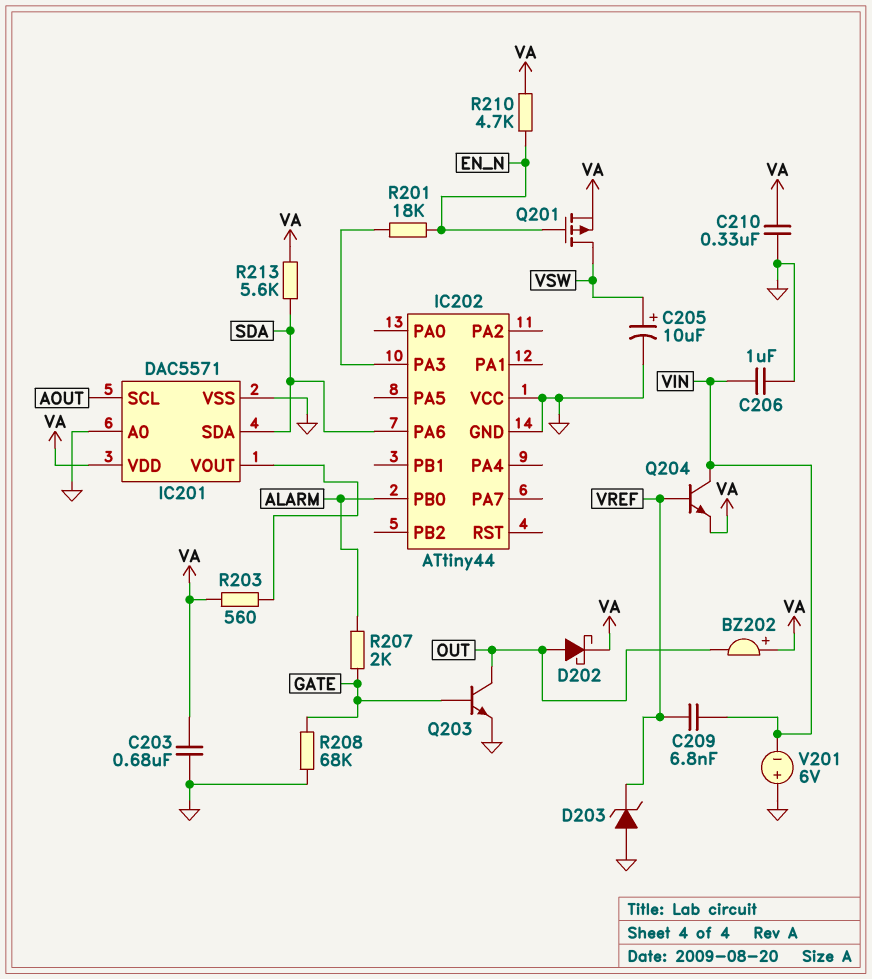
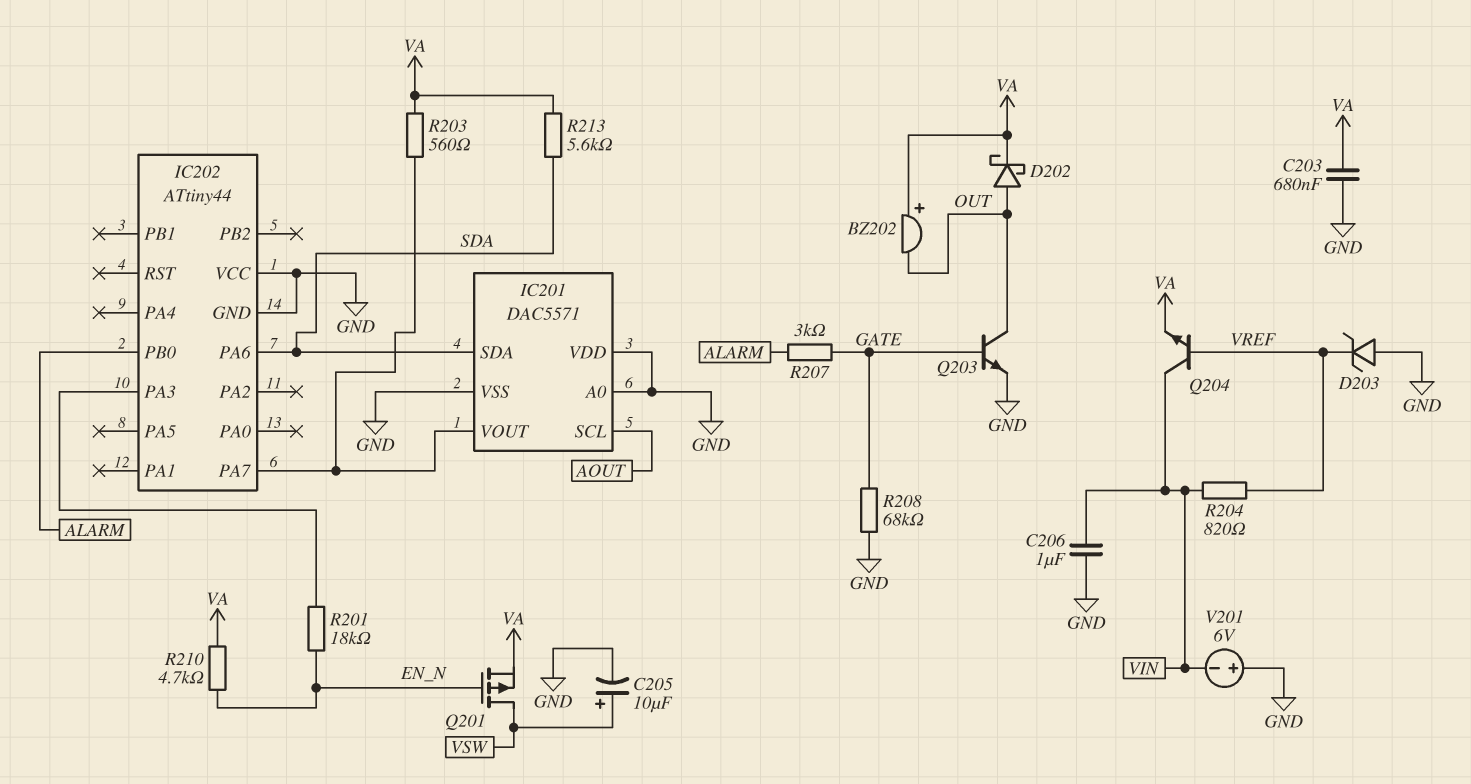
C209: 6.8nF (VIN, VREF) -> none
C210: 330nF (GND, VA) -> none
IC201 pin VDD: VA -> GND
IC202 pin PA7: none -> IC201/VOUT
R204: none -> 820 (VIN, VREF)
R207: 2k (ALARM, GATE) -> 3k (ALARM, GATE)

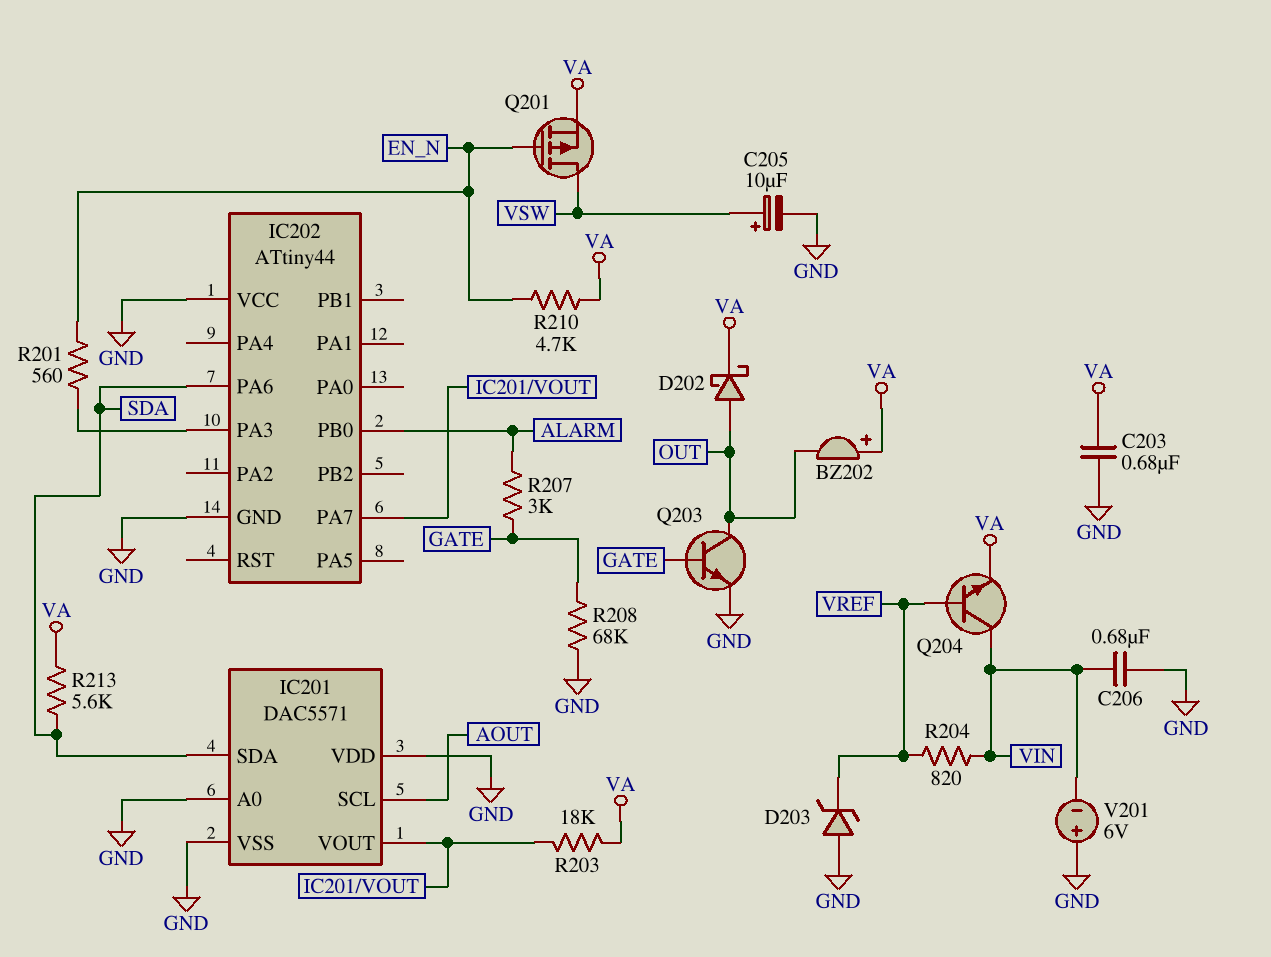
C206: 1uF (GND, VIN) -> 680nF (GND, VIN)
R201: 18k (EN_N, IC202/PA3) -> 560 (EN_N, IC202/PA3)
R203: 560 (IC201/VOUT, VA) -> 18k (IC201/VOUT, VA)

